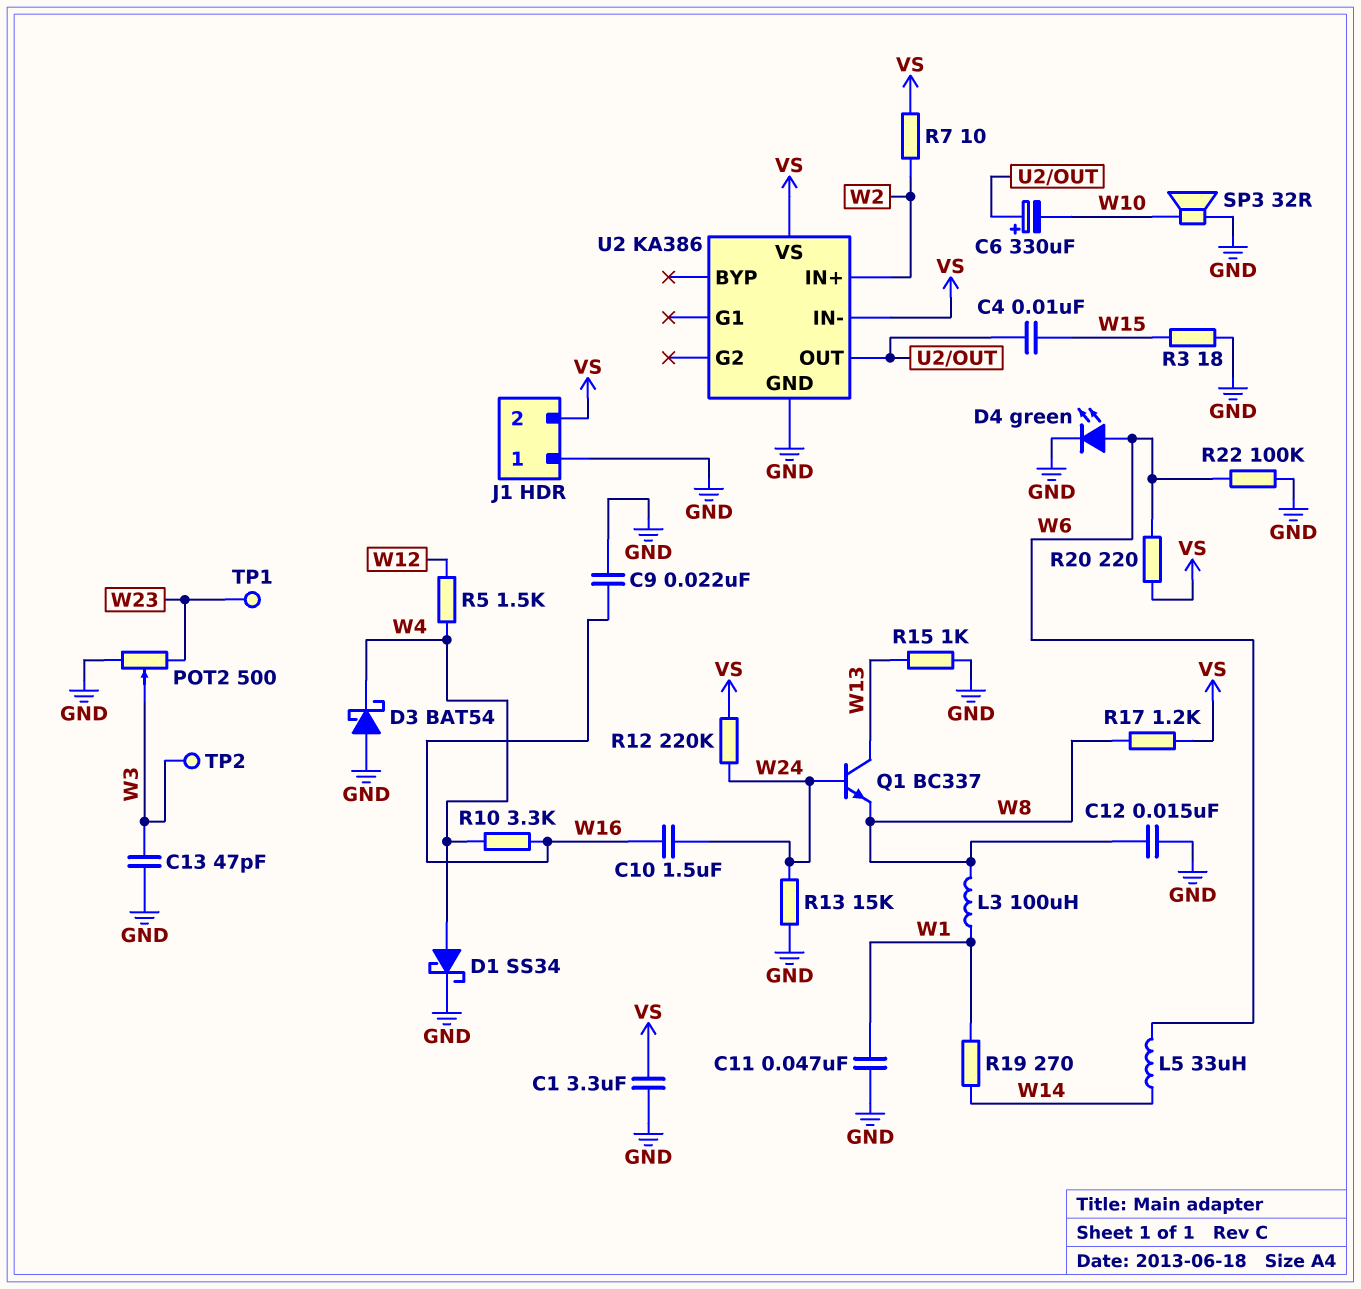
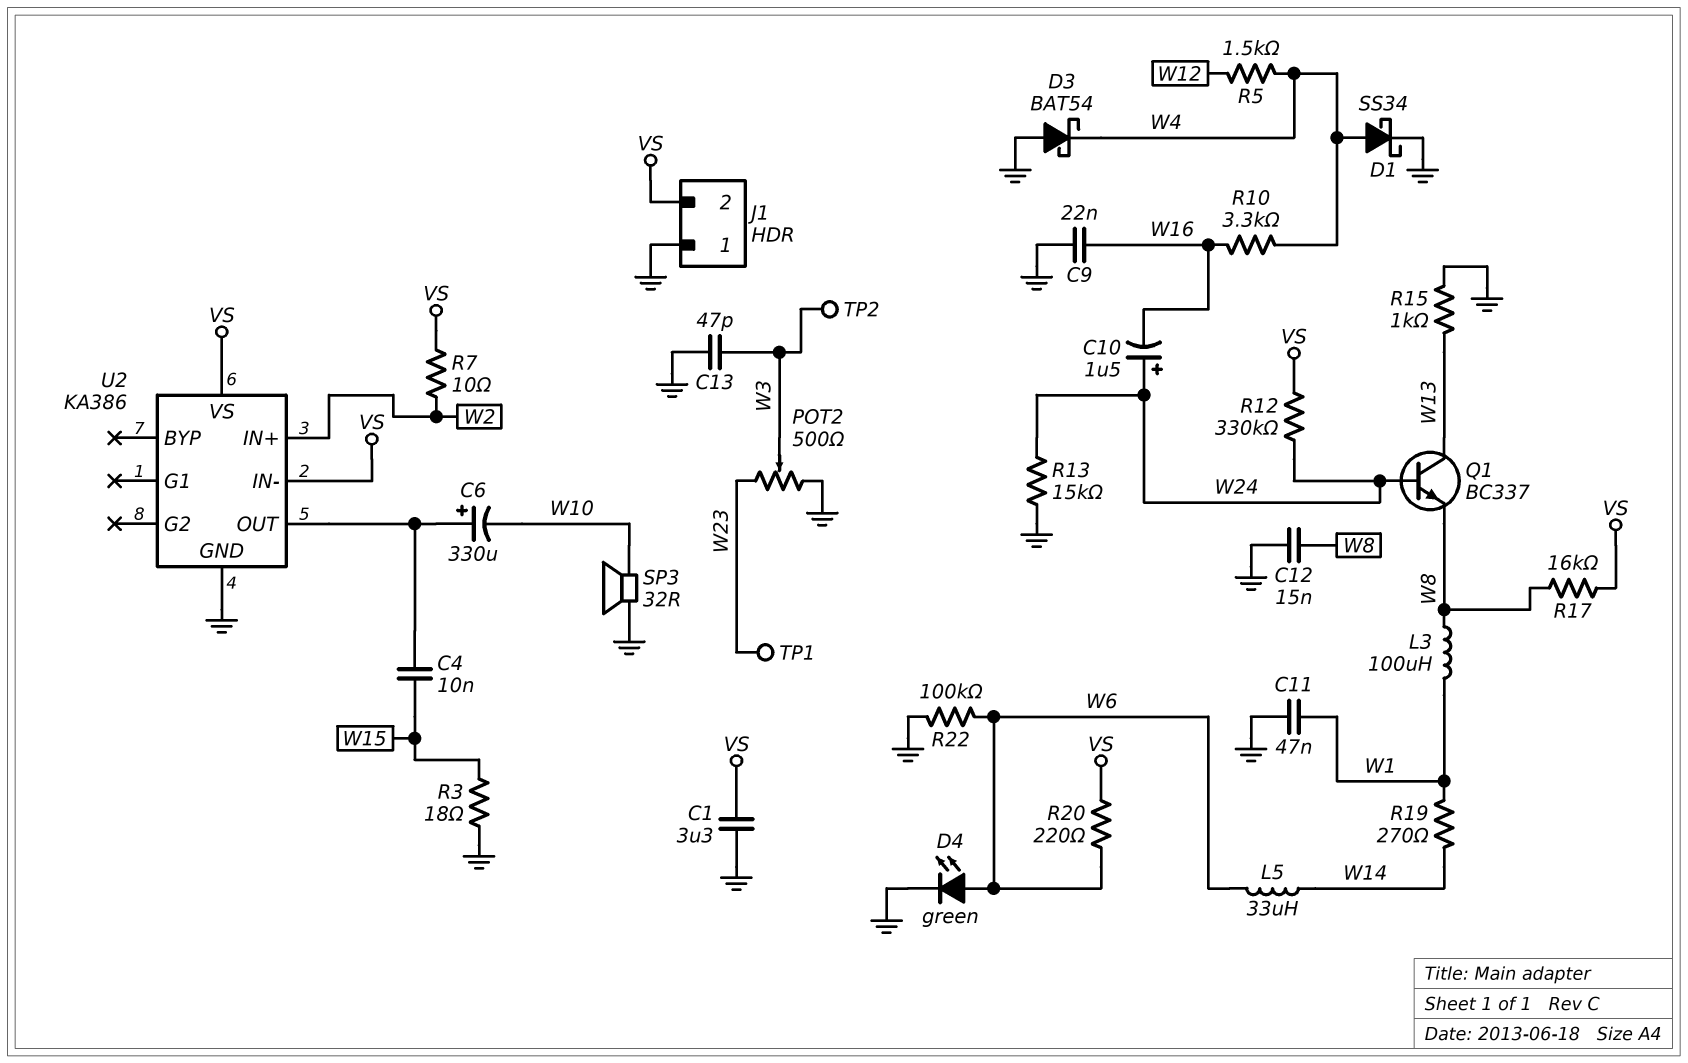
C10: 1.5uF (W16, W24) -> 1.5uF (plus W24, minus W16)
R12: 220k (VS, W24) -> 330k (VS, W24)
R17: 1.2k (VS, W8) -> 16k (VS, W8)

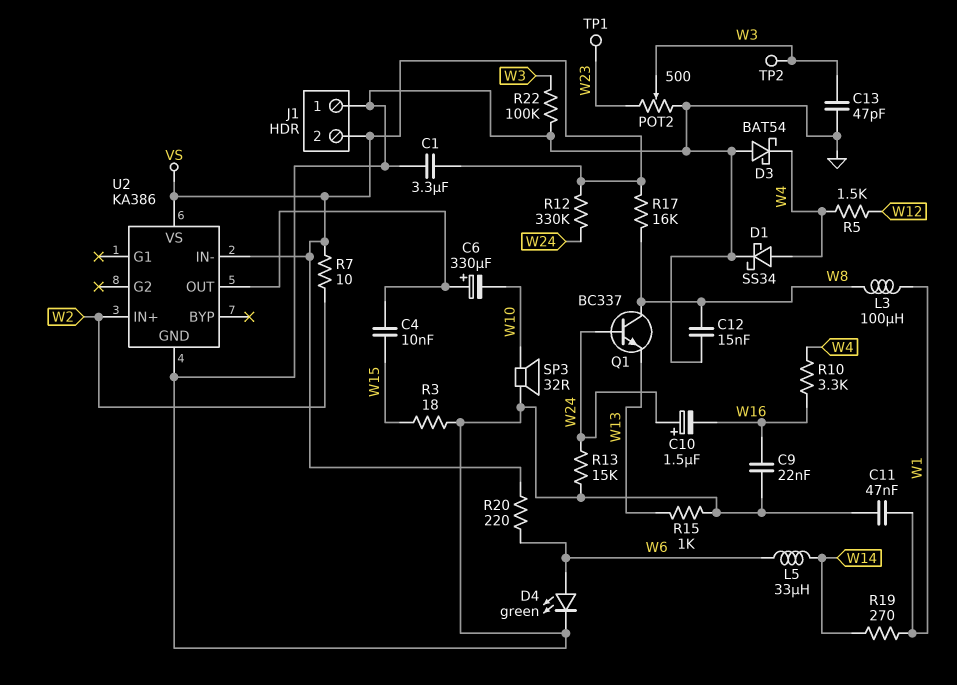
Q1: NPN BC337 (B W24, C W13, E W8) -> NPN BC337 (B W24, C W8, E W13)
R22: 100k (GND, W6) -> 100k (GND, W3)

